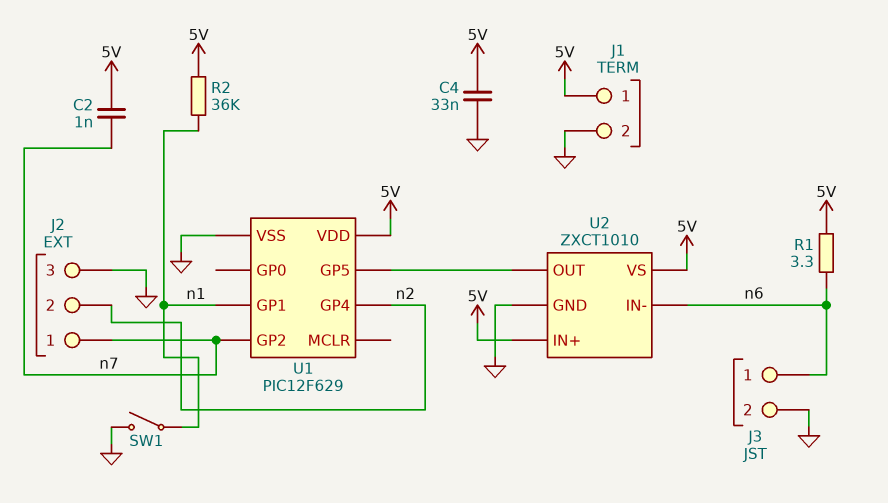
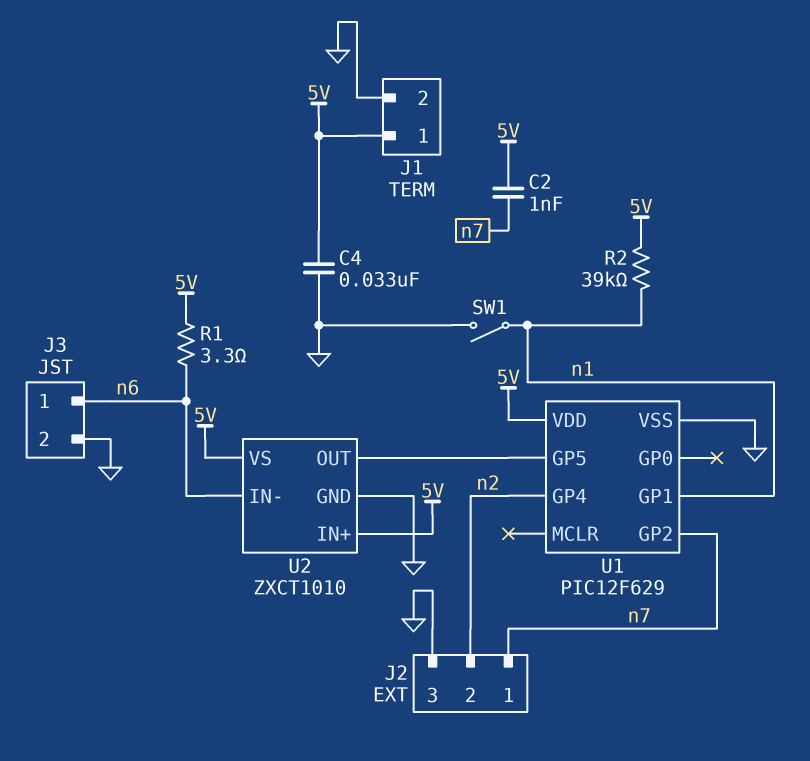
R2: 36k (5V, n1) -> 39k (5V, n1)

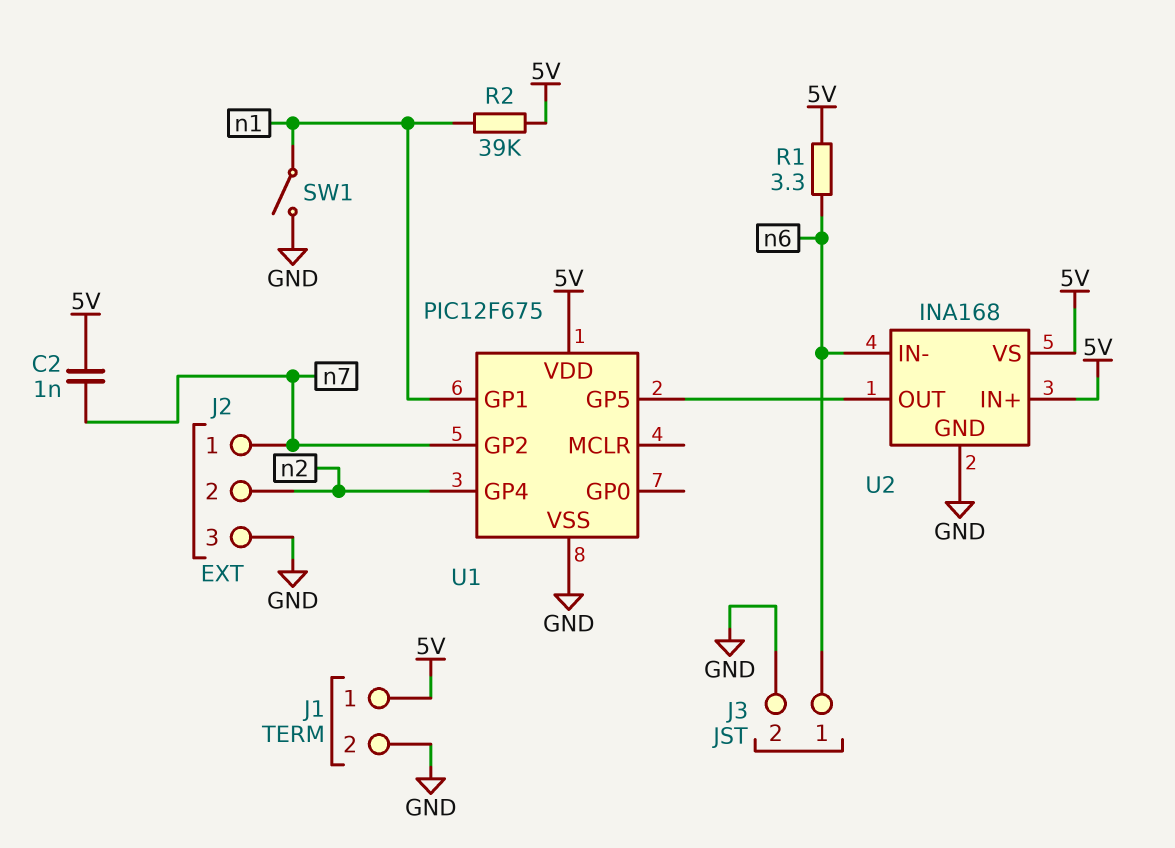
C4: 33nF (5V, GND) -> none
U1: PIC12F629 -> PIC12F675
U2: ZXCT1010 -> INA168

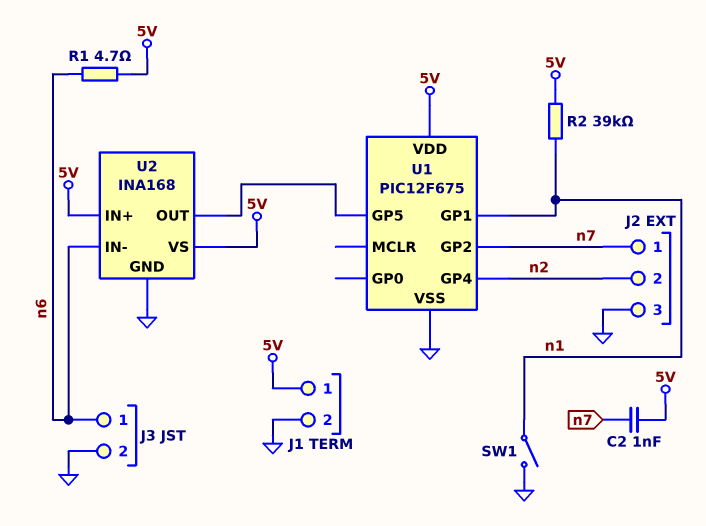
R1: 3.3 (5V, n6) -> 4.7 (5V, n6)

